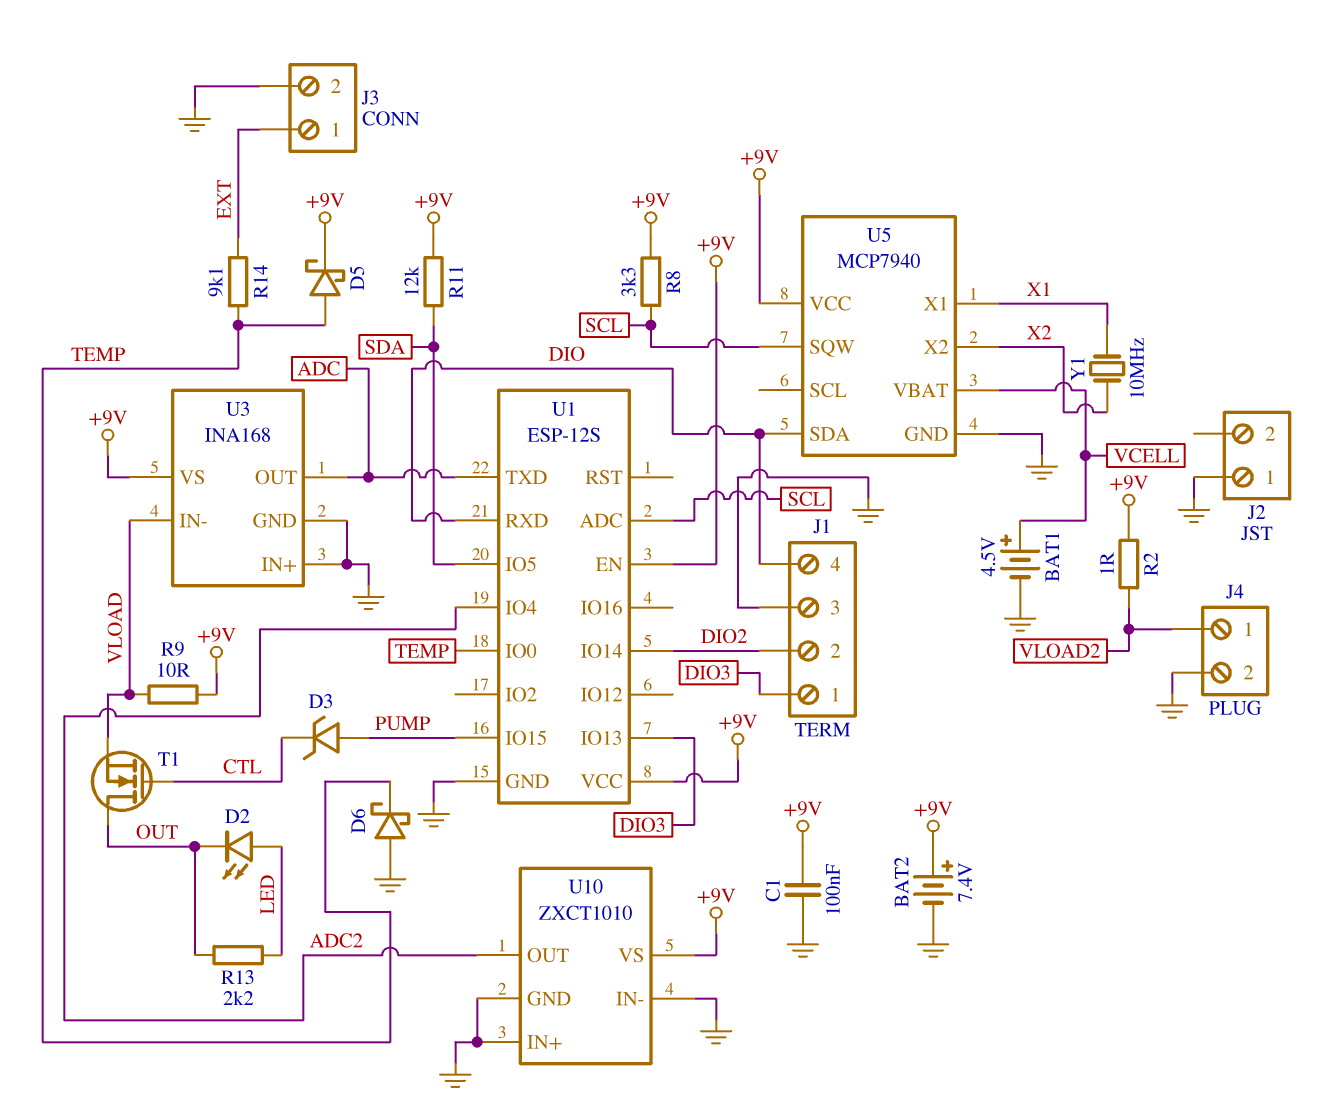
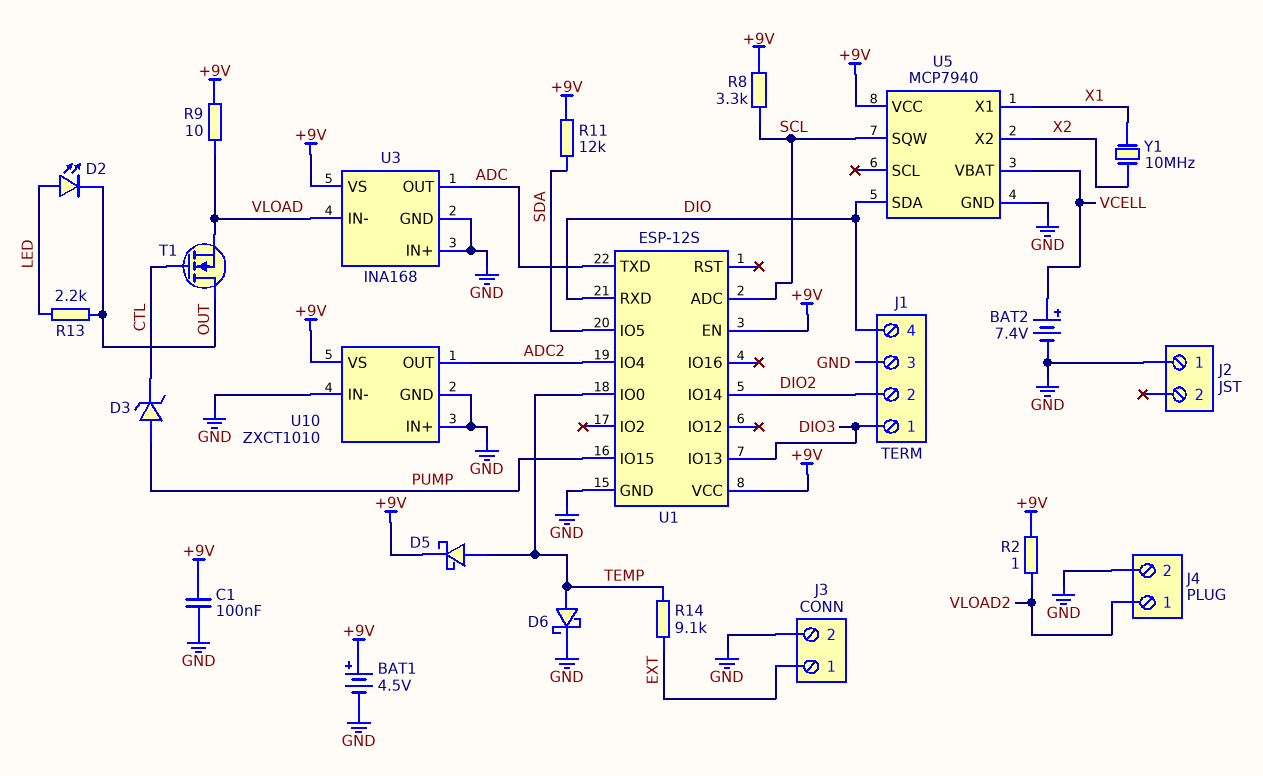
BAT1: 4.5V (plus VCELL, minus GND) -> 4.5V (plus +9V, minus GND)
BAT2: 7.4V (plus +9V, minus GND) -> 7.4V (plus VCELL, minus GND)
D6: schottky (A GND, K TEMP) -> schottky (A TEMP, K GND)

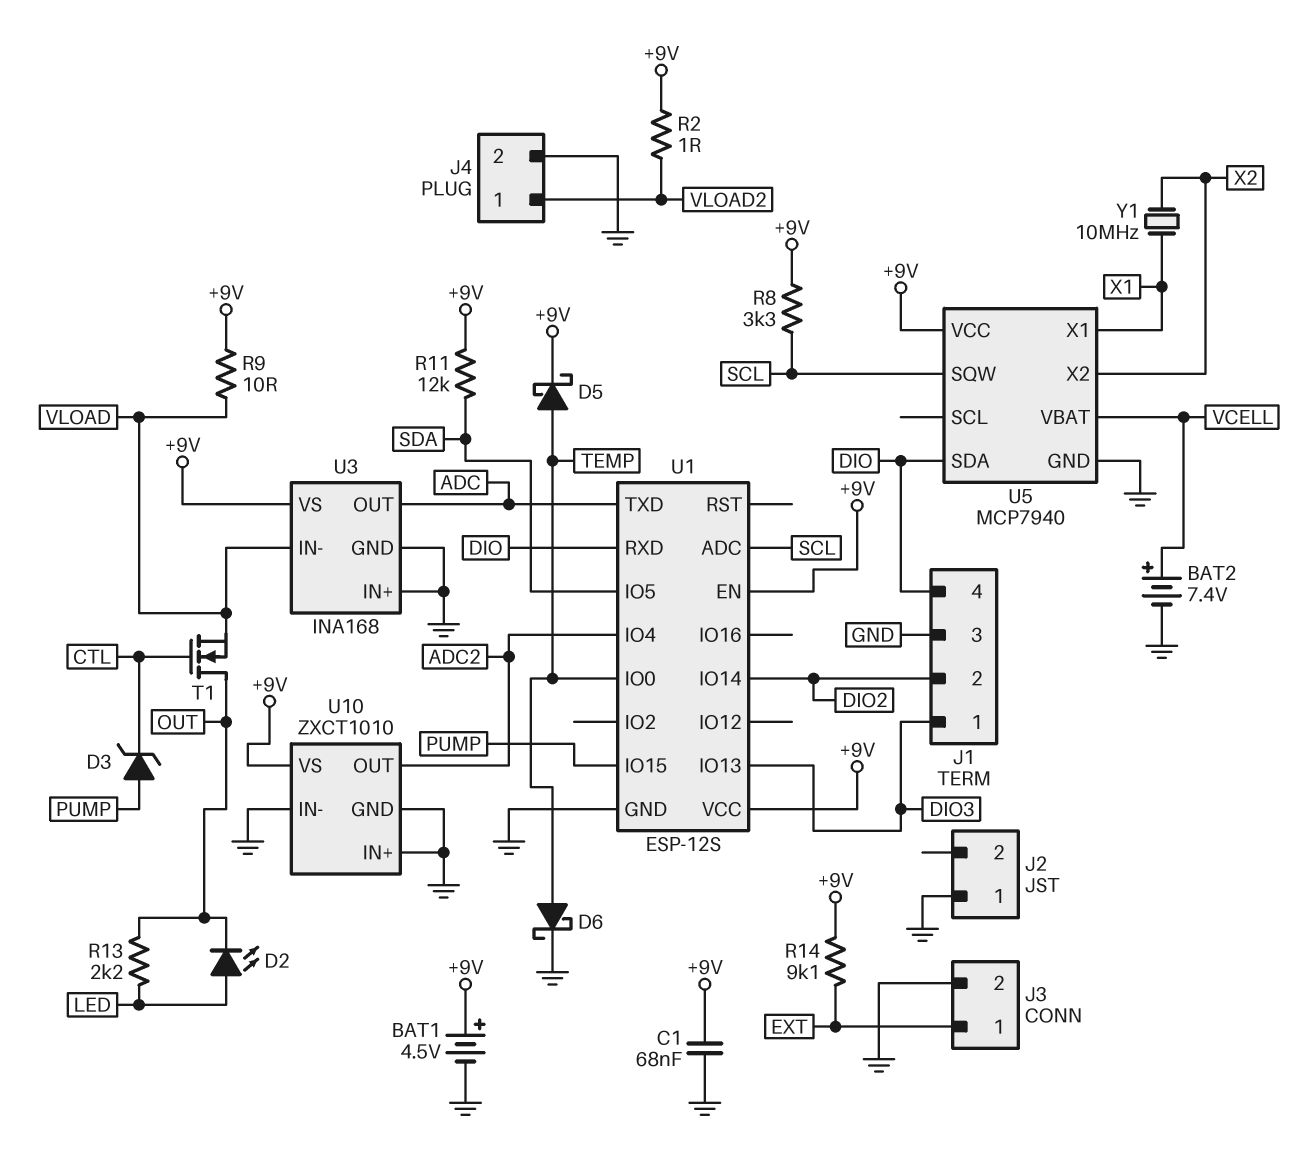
C1: 100nF (+9V, GND) -> 68nF (+9V, GND)
R14: 9.1k (EXT, TEMP) -> 9.1k (+9V, EXT)

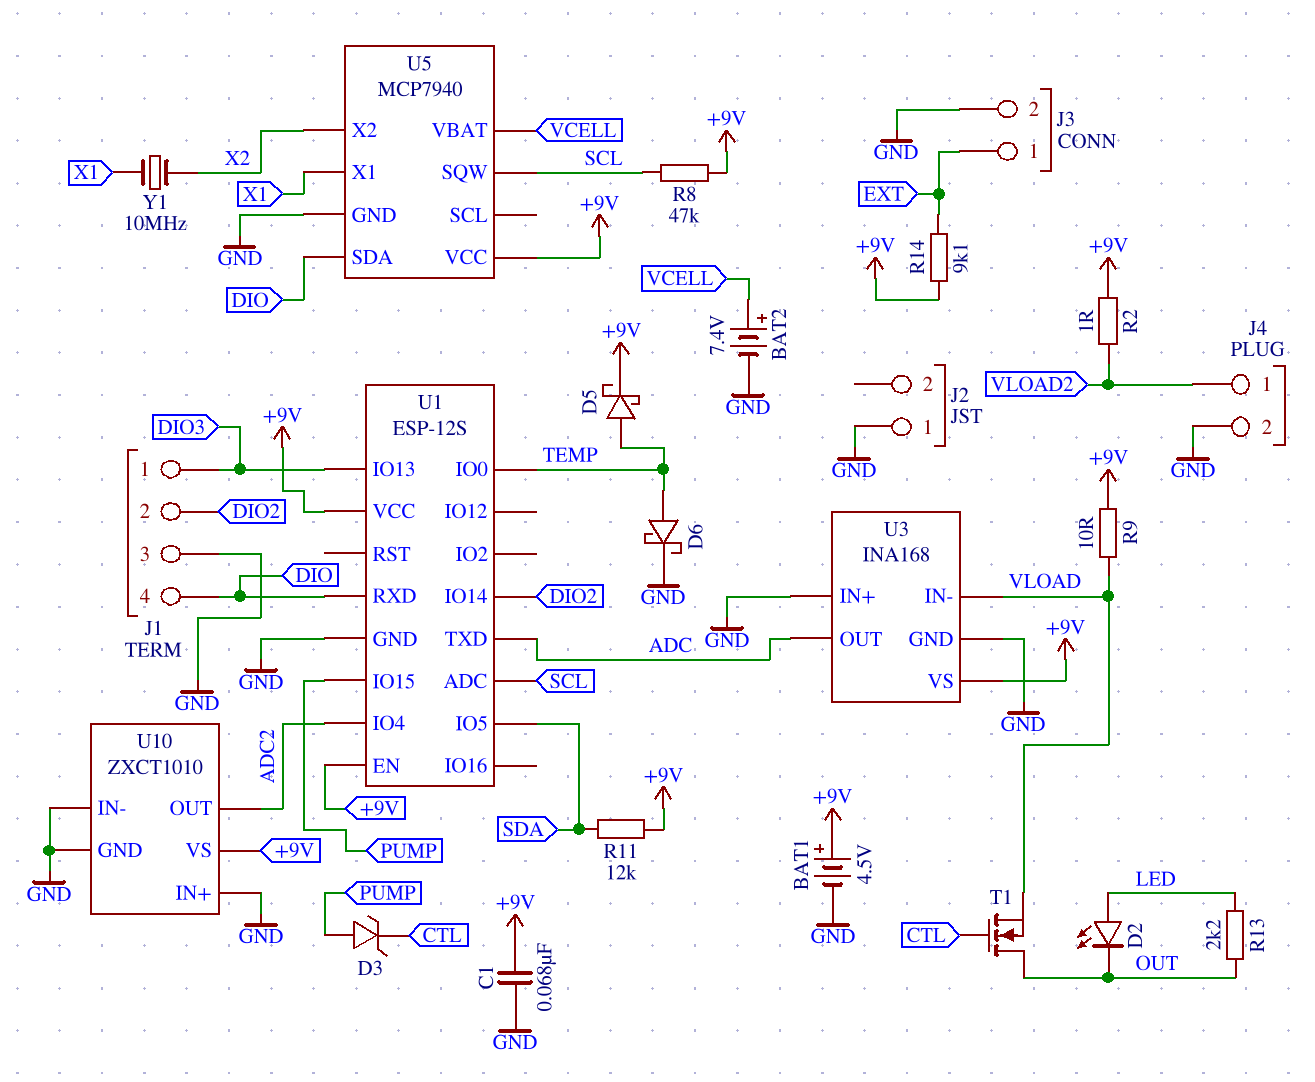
R8: 3.3k (+9V, SCL) -> 47k (+9V, SCL)

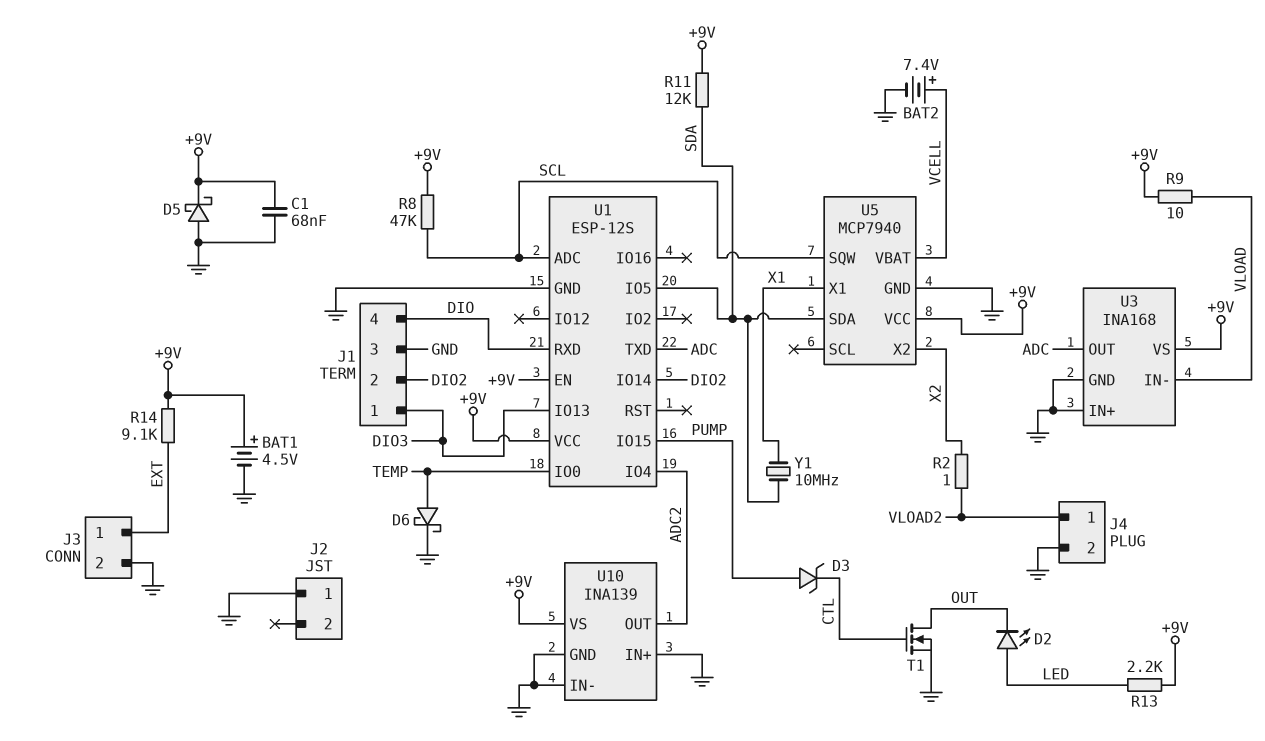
D5: schottky (A TEMP, K +9V) -> schottky (A GND, K +9V)
R2: 1 (+9V, VLOAD2) -> 1 (VLOAD2, X2)
R13: 2.2k (LED, OUT) -> 2.2k (+9V, LED)
T1: NMOS (G CTL, D OUT, S VLOAD) -> NMOS (G CTL, D OUT, S GND)
U5 pin SDA: DIO -> SDA
U10: ZXCT1010 -> INA139
Y1: 10MHz (X1, X2) -> 10MHz (SDA, X1)

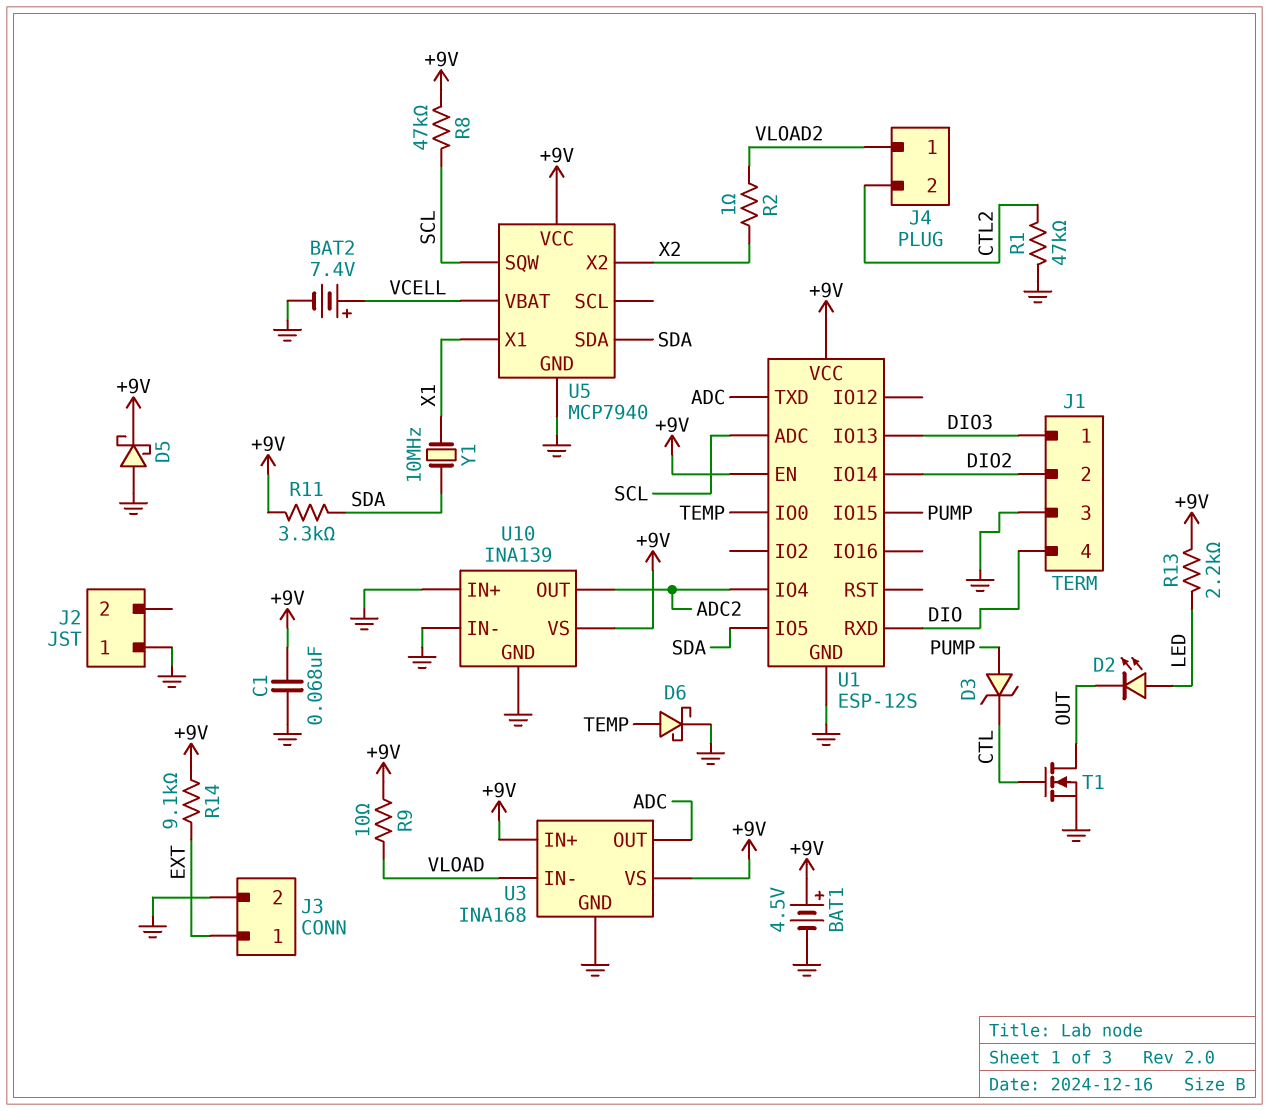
J4 pin 2: GND -> CTL2
R1: none -> 47k (CTL2, GND)
R11: 12k (+9V, SDA) -> 3.3k (+9V, SDA)
U3 pin IN+: GND -> +9V

